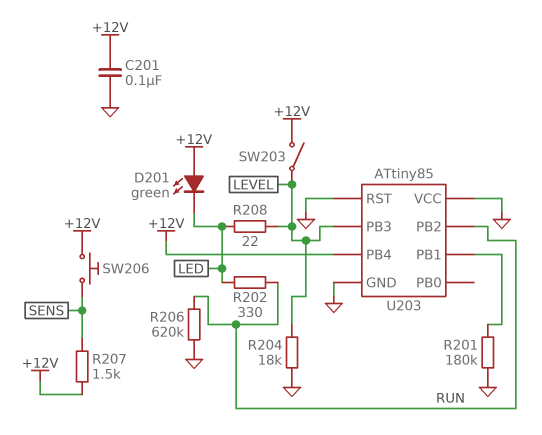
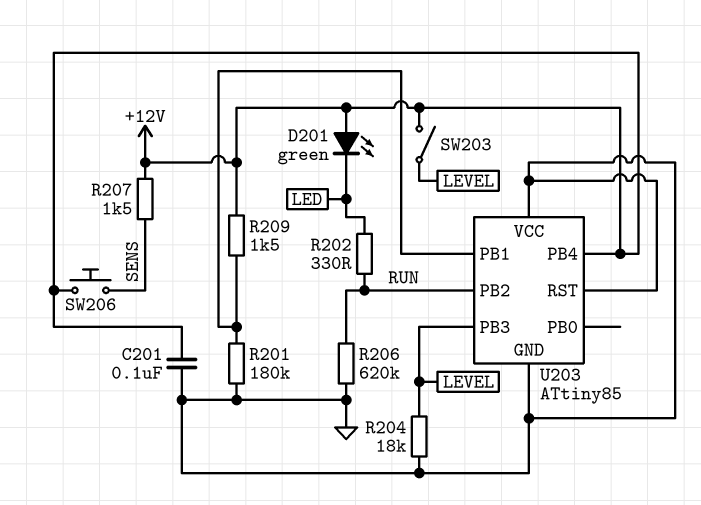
R208: 22 (LED, LEVEL) -> none
R209: none -> 1.5k (+12V, U203/PB1)

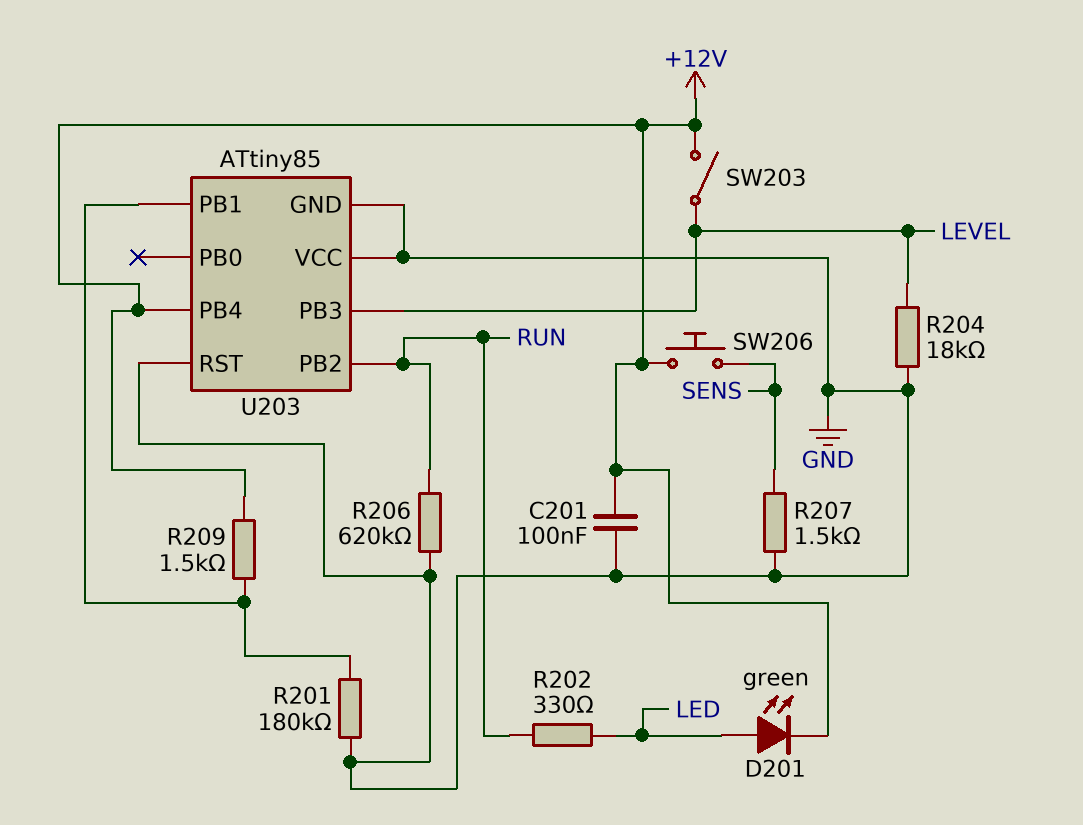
D201: LED green (A +12V, K LED) -> LED green (A LED, K +12V)
R207: 1.5k (+12V, SENS) -> 1.5k (GND, SENS)

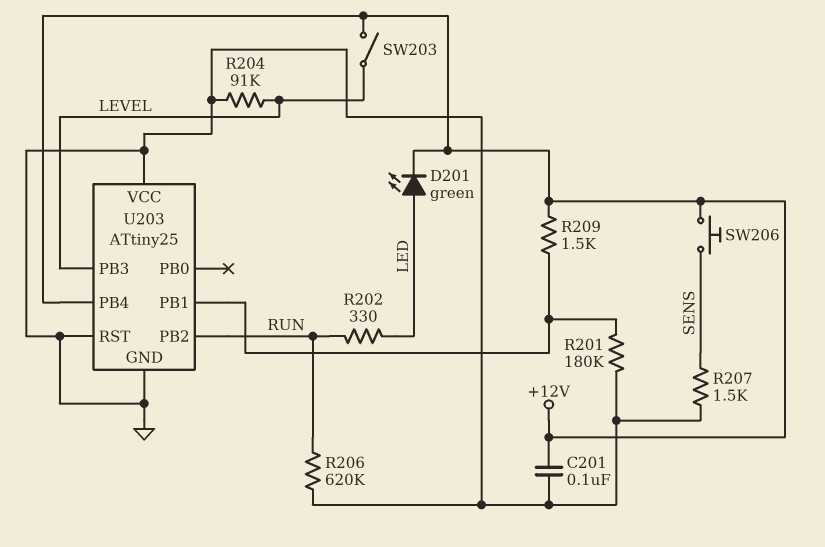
R204: 18k (GND, LEVEL) -> 91k (GND, LEVEL)
U203: ATtiny85 -> ATtiny25

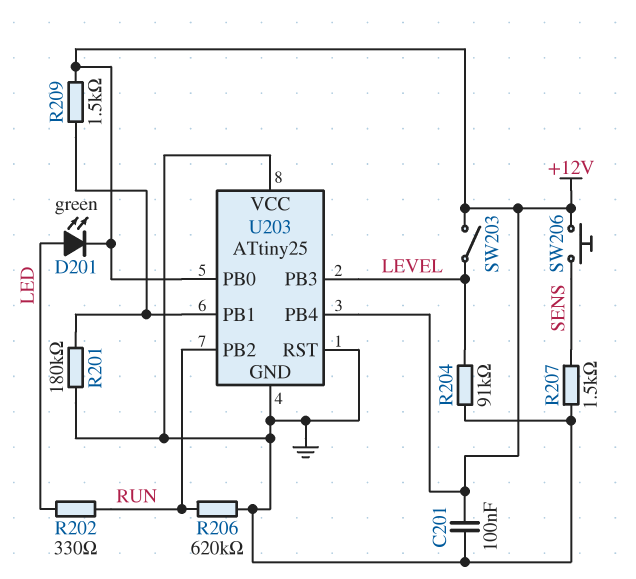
U203 pin PB0: none -> +12V

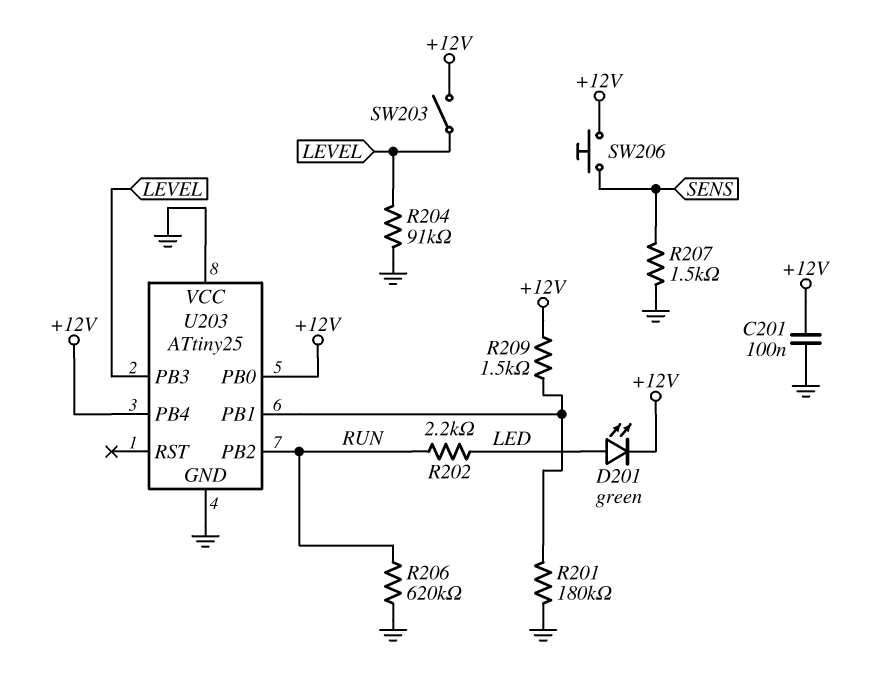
R202: 330 (LED, RUN) -> 2.2k (LED, RUN)
U203 pin RST: GND -> none

